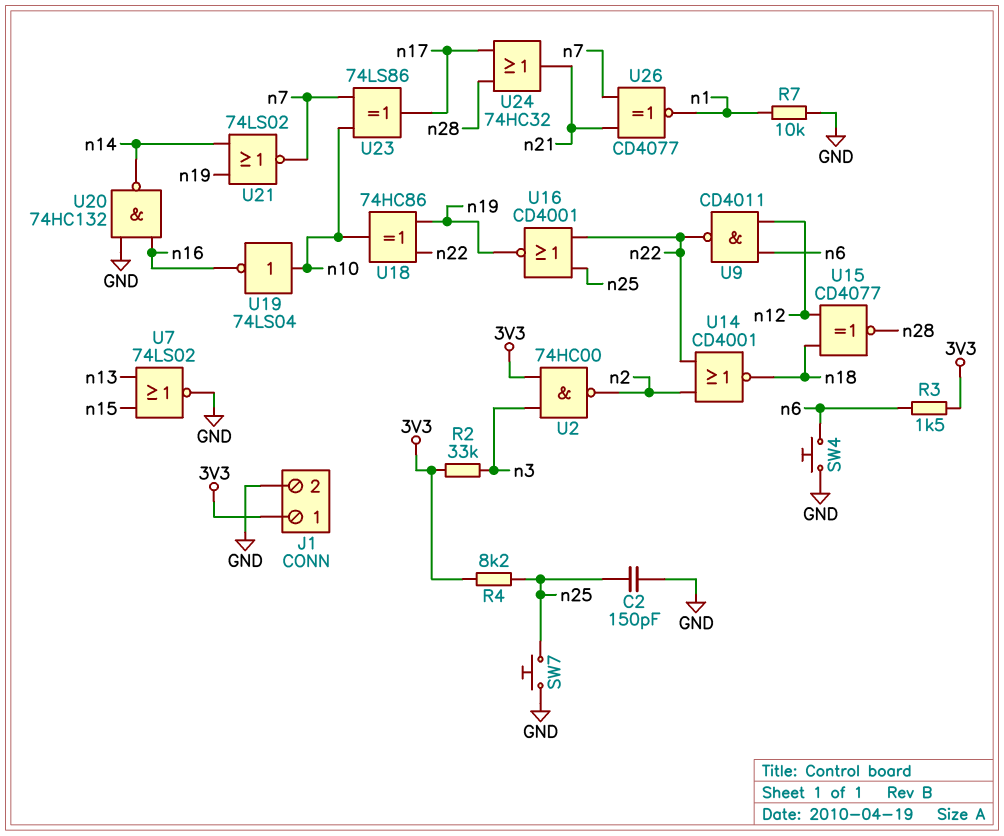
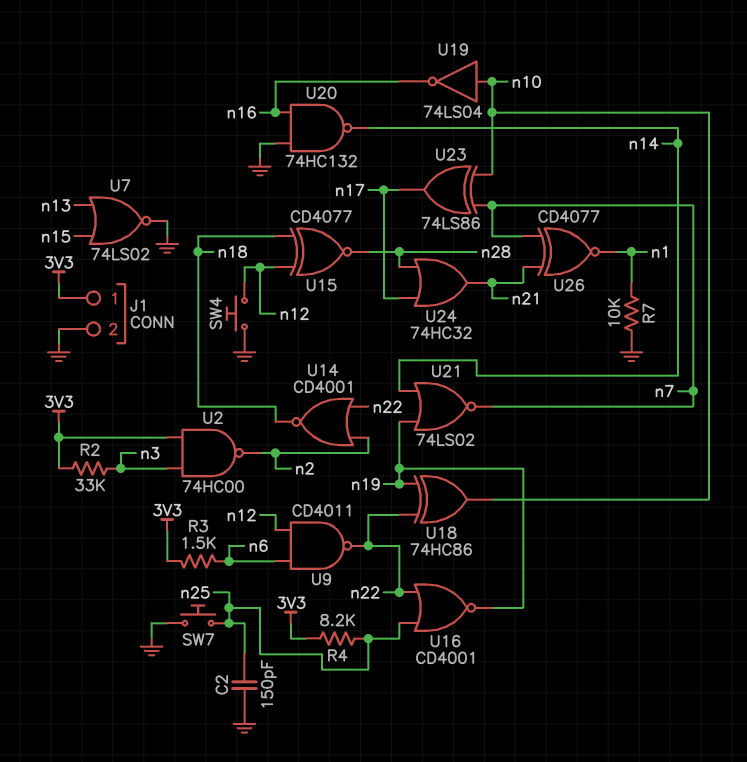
SW4: button (GND, n6) -> button (GND, n12)

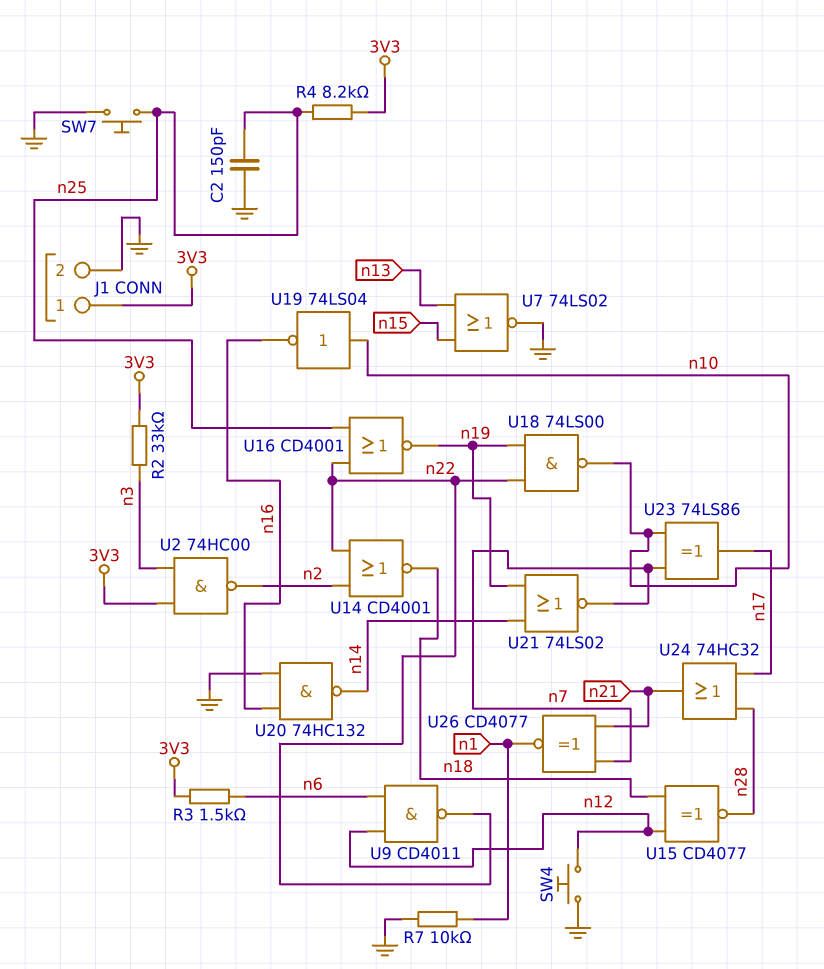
U18: XOR 74HC86 (in n19, in n22, out n10) -> NAND 74LS00 (in n19, in n22, out n10)

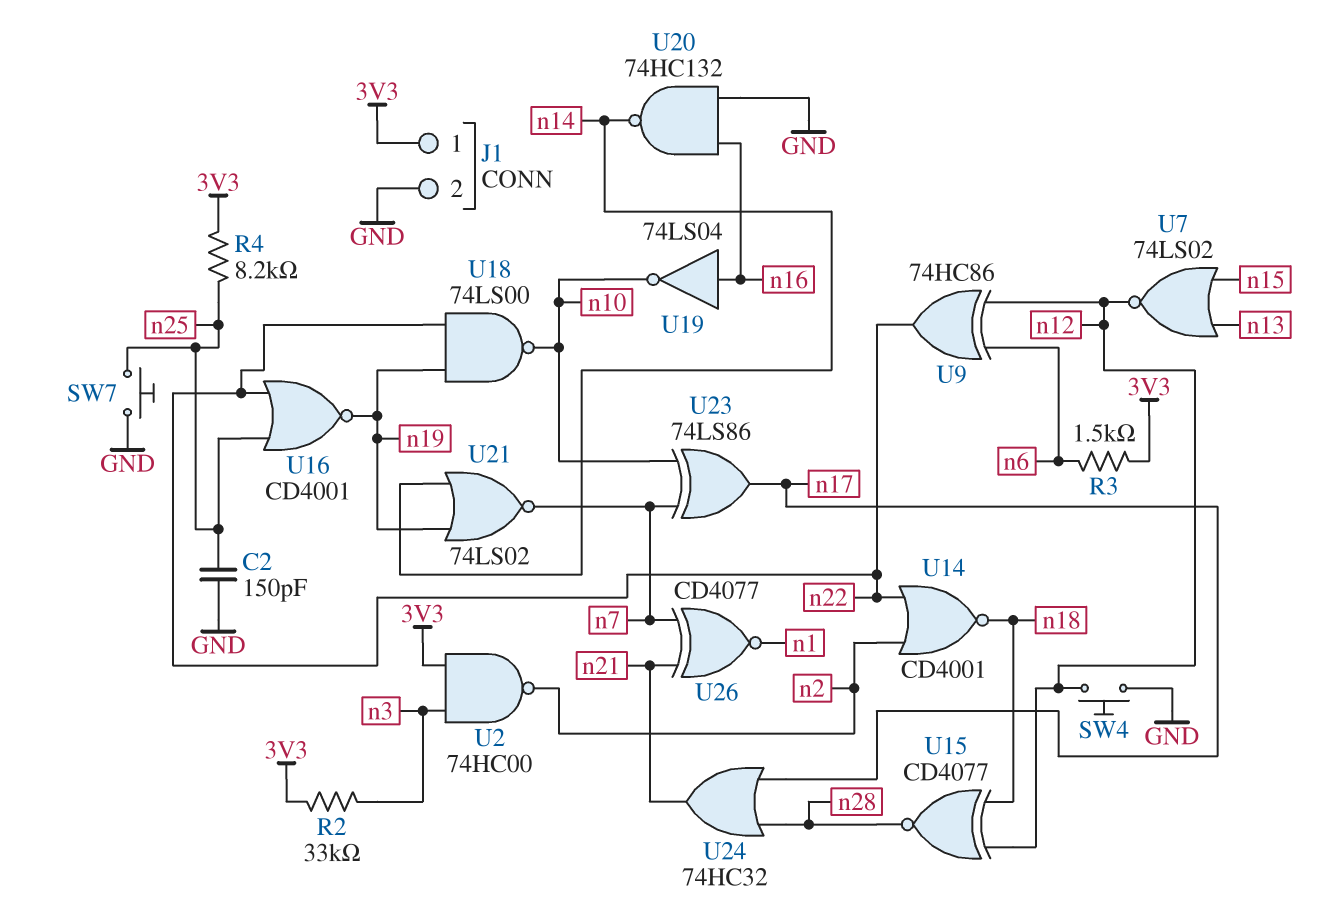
R7: 10k (GND, n1) -> none
U7: NOR 74LS02 (in n13, in n15, out GND) -> NOR 74LS02 (in n13, in n15, out n12)
U9: NAND CD4011 (in n6, in n12, out n22) -> XOR 74HC86 (in n6, in n12, out n22)
U19: NOT 74LS04 (in n10, out n16) -> NOT 74LS04 (in n16, out n10)

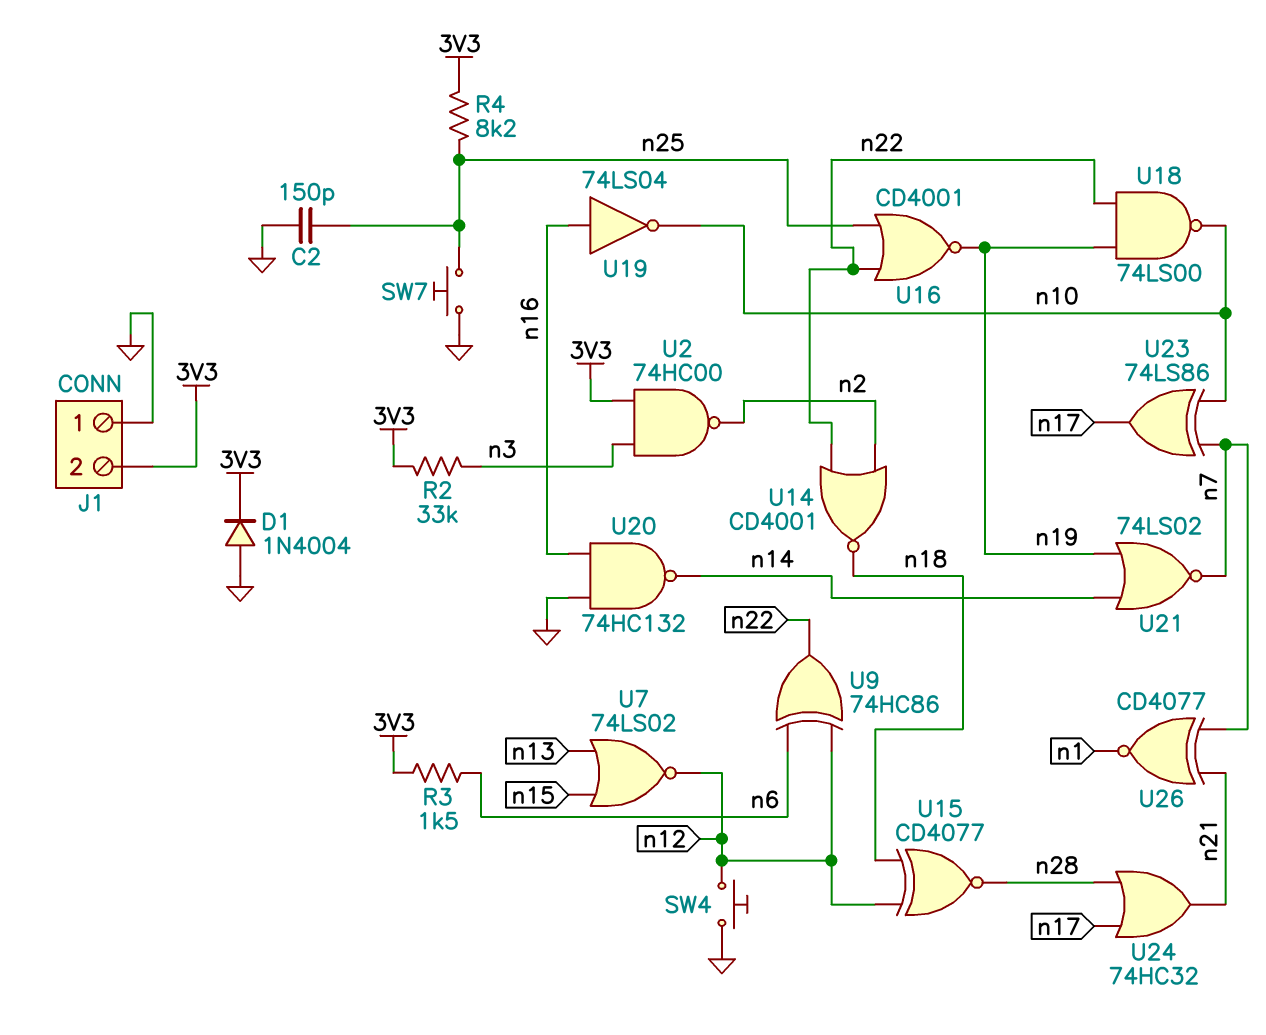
D1: none -> diode 1N4004 (A GND, K 3V3)
J1 pin 1: 3V3 -> GND
J1 pin 2: GND -> 3V3

